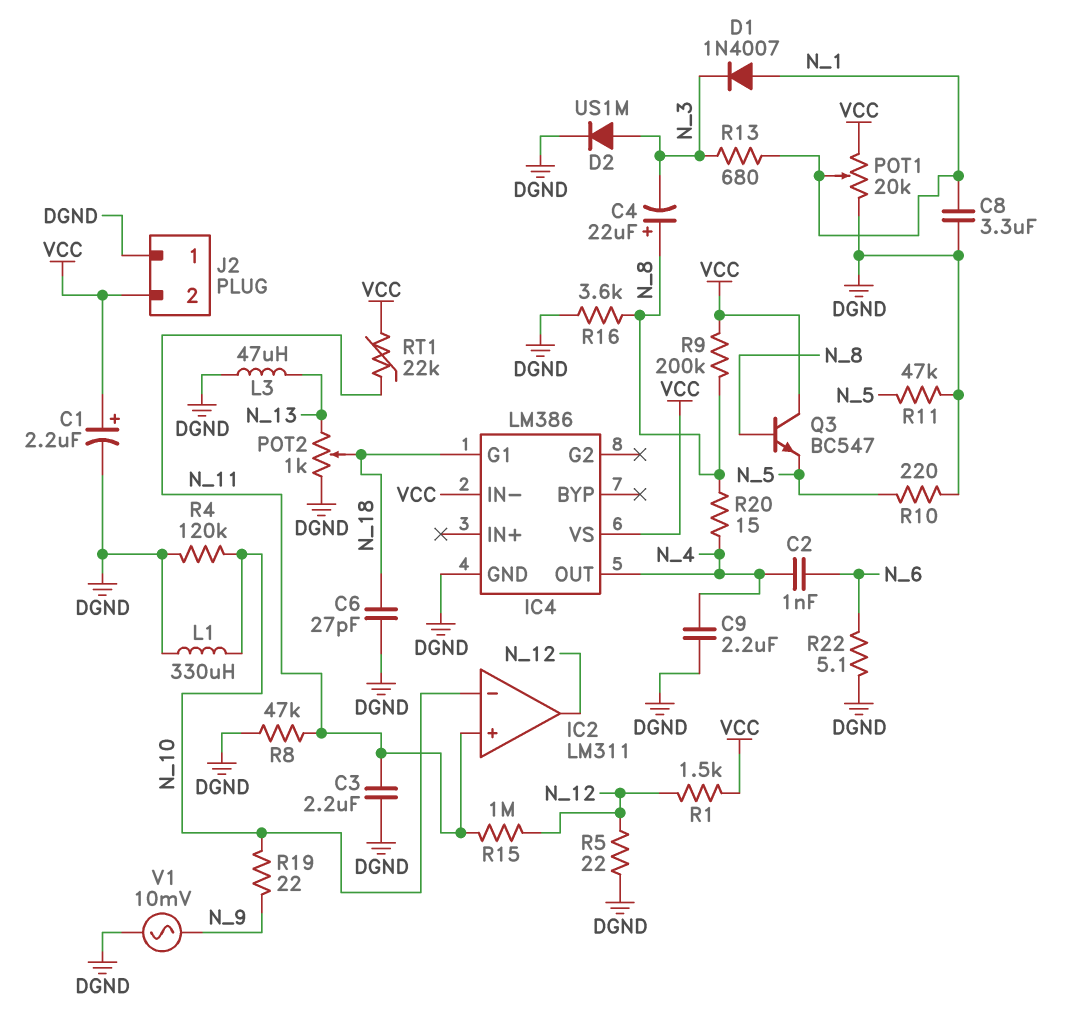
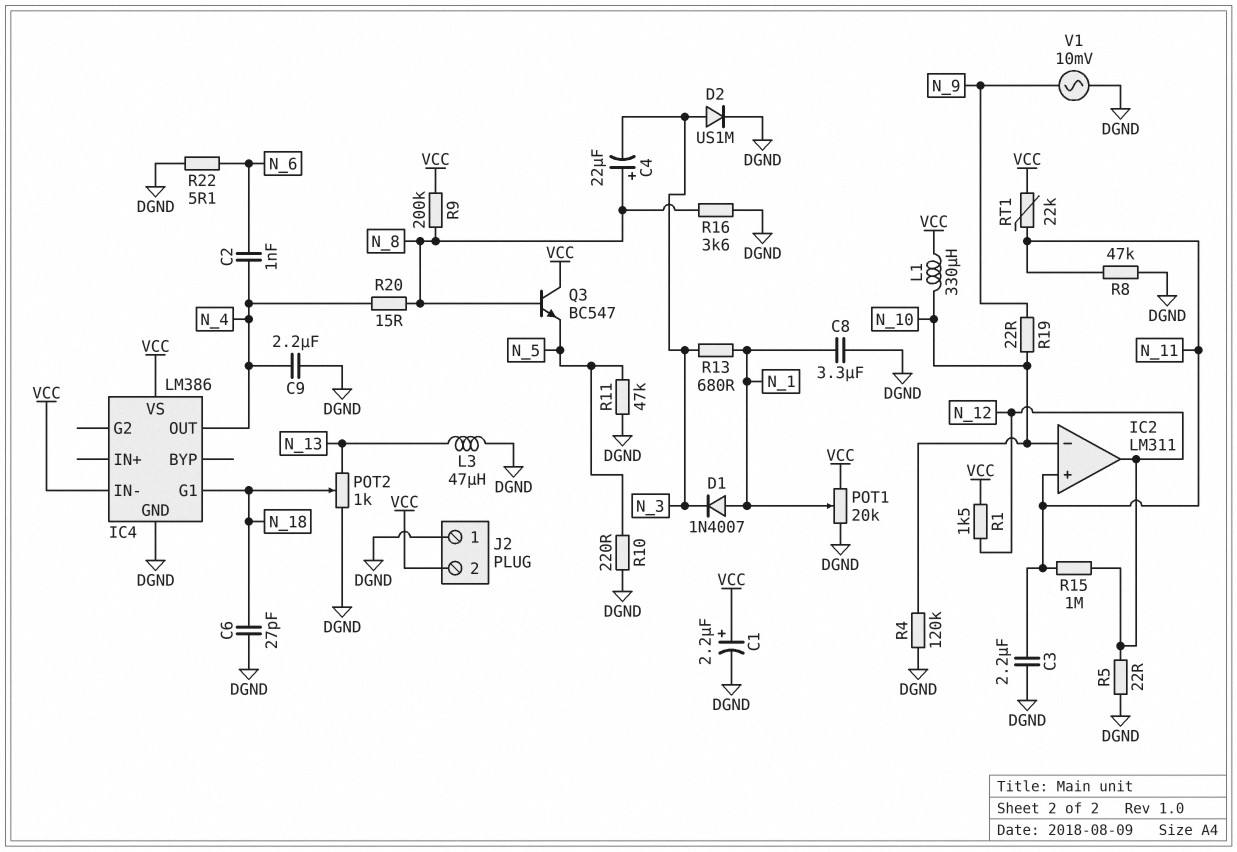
L1: 330uH (DGND, N_10) -> 330uH (N_10, VCC)

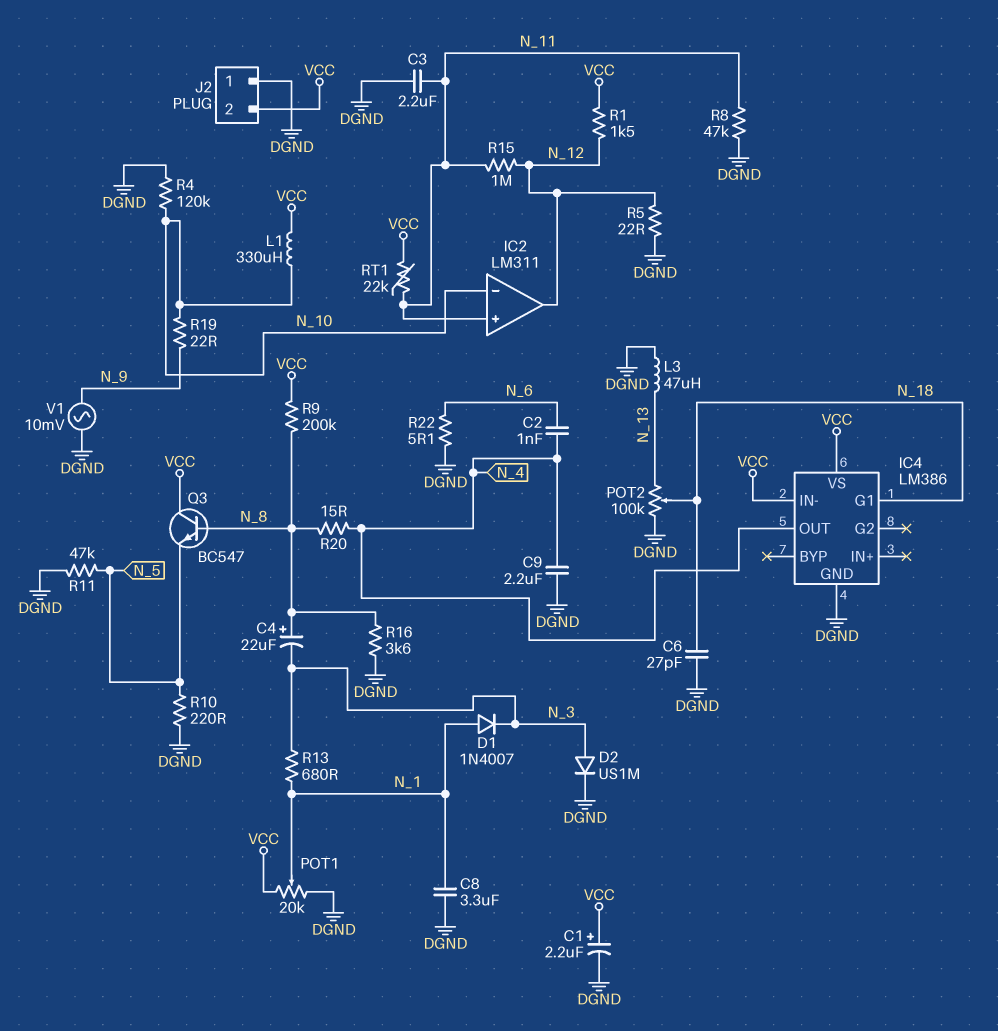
POT2: 1k (DGND, N_13, wiper N_18) -> 100k (DGND, N_13, wiper N_18)

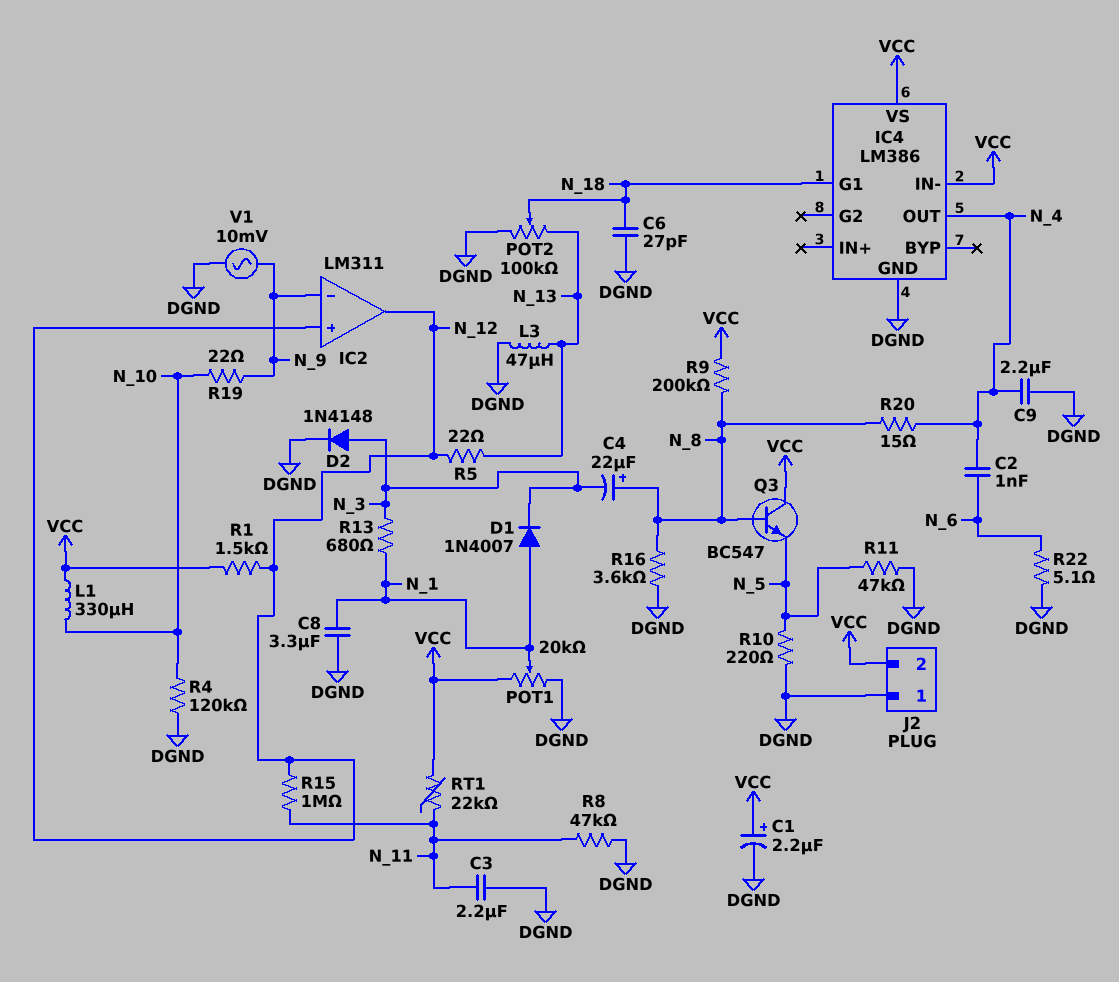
D2: diode US1M (A N_3, K DGND) -> diode 1N4148 (A N_3, K DGND)
IC2 pin in+: N_11 -> N_12
IC2 pin in-: N_10 -> N_9
R5: 22 (DGND, N_12) -> 22 (N_12, N_13)

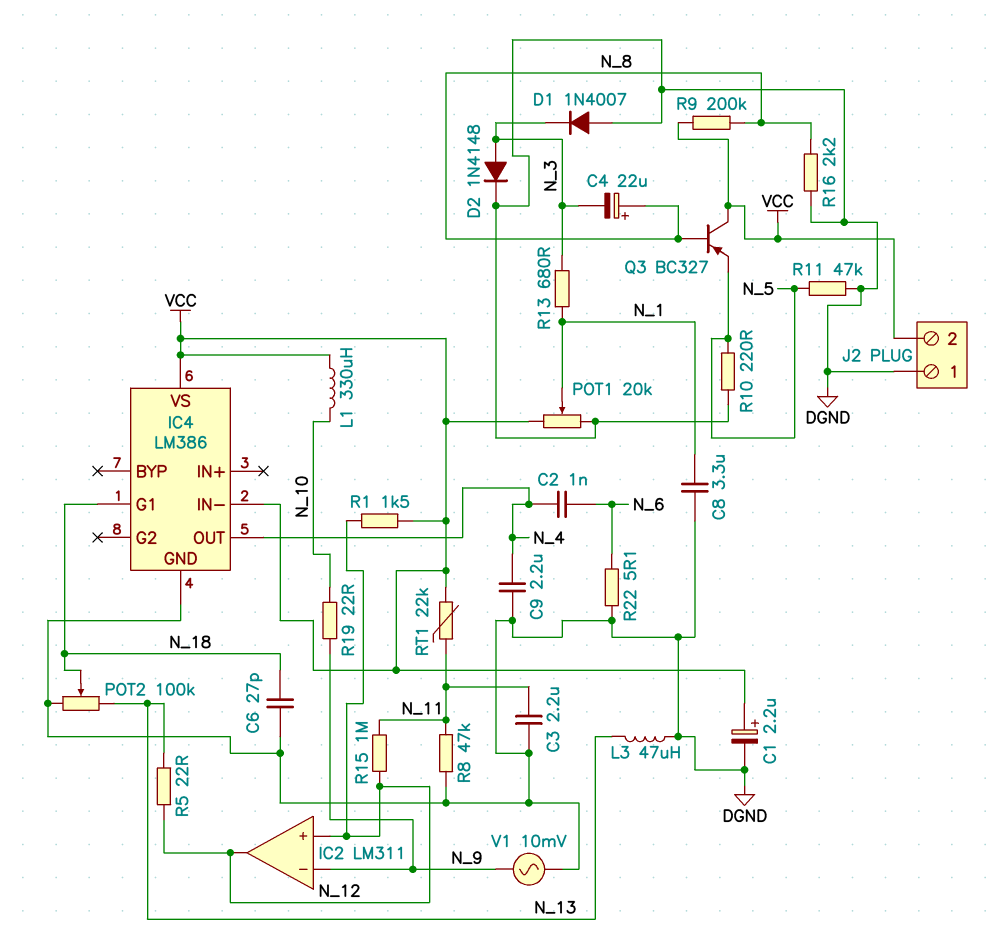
D1: diode 1N4007 (A N_1, K N_3) -> diode 1N4007 (A DGND, K N_3)
Q3: NPN BC547 (B N_8, C VCC, E N_5) -> PNP BC327 (B N_8, C VCC, E N_5)
R4: 120k (DGND, N_10) -> none
R16: 3.6k (DGND, N_8) -> 2.2k (DGND, N_8)
R20: 15 (N_4, N_8) -> none

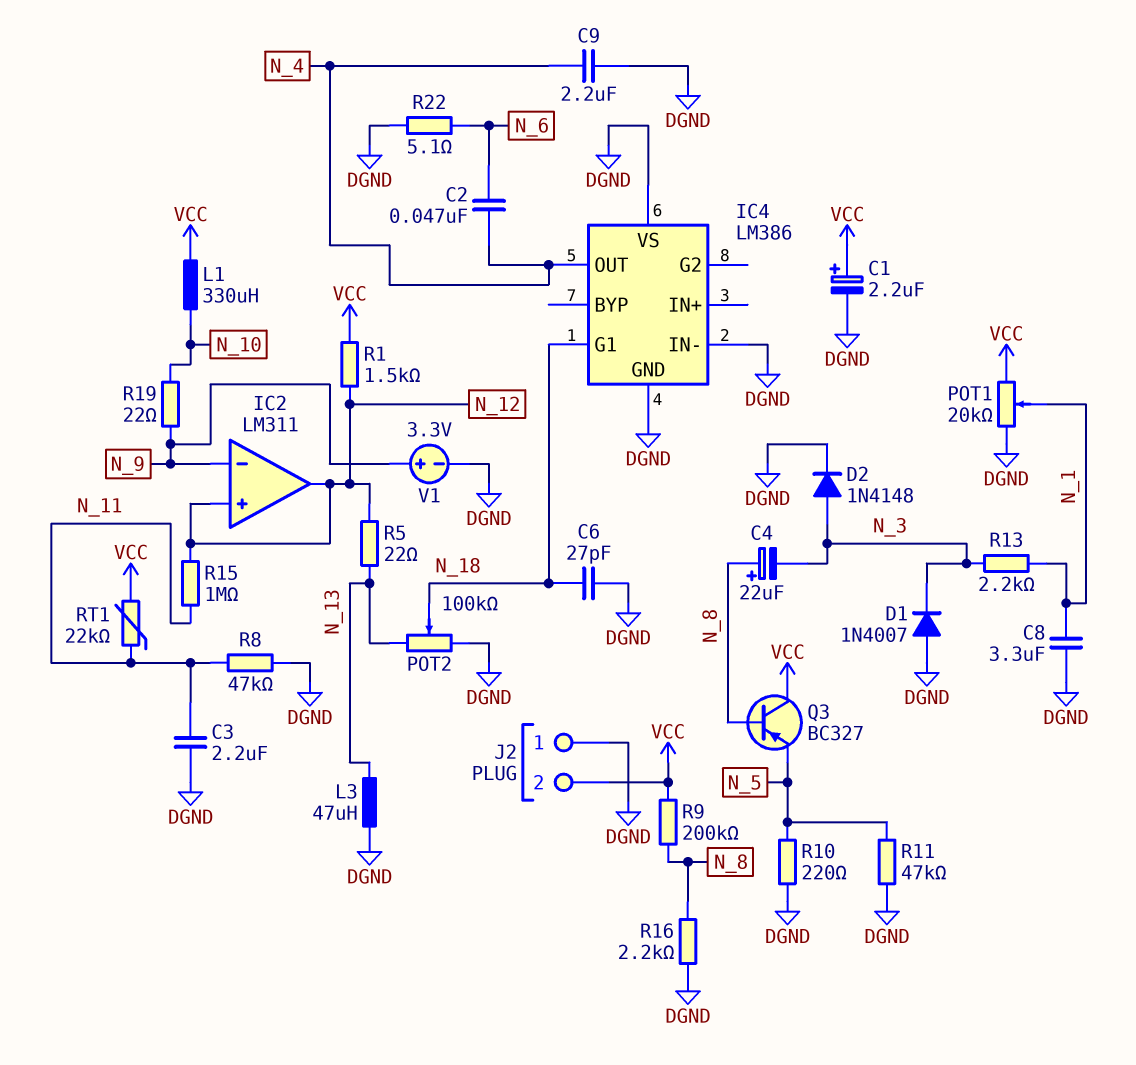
C2: 1nF (N_4, N_6) -> 47nF (N_4, N_6)
IC4 pin IN-: VCC -> DGND
IC4 pin VS: VCC -> DGND
R13: 680 (N_1, N_3) -> 2.2k (N_1, N_3)
V1: AC 10mV (DGND, N_9) -> 3.3V (plus N_9, minus DGND)

